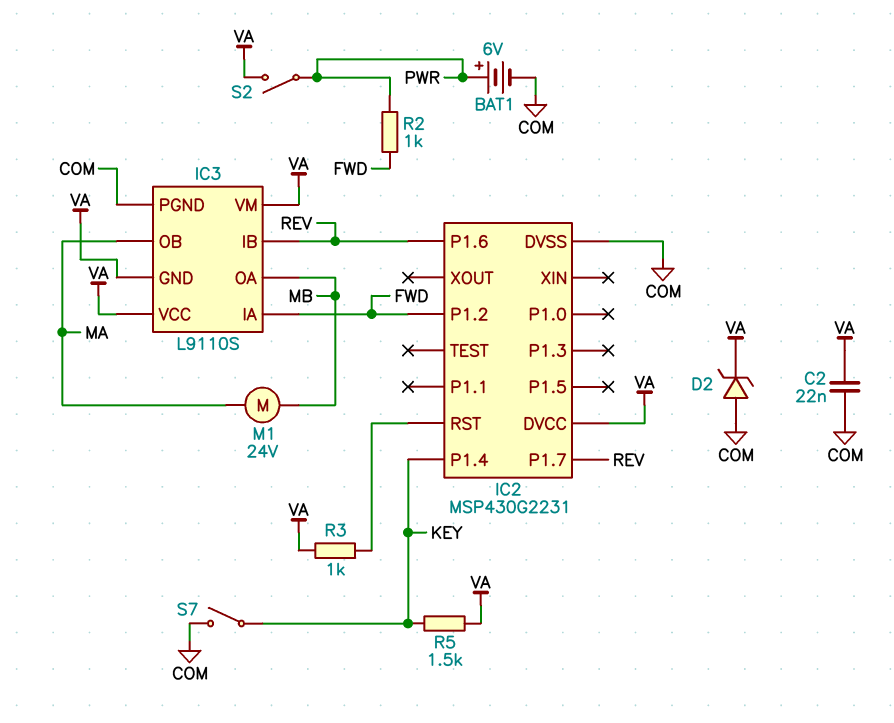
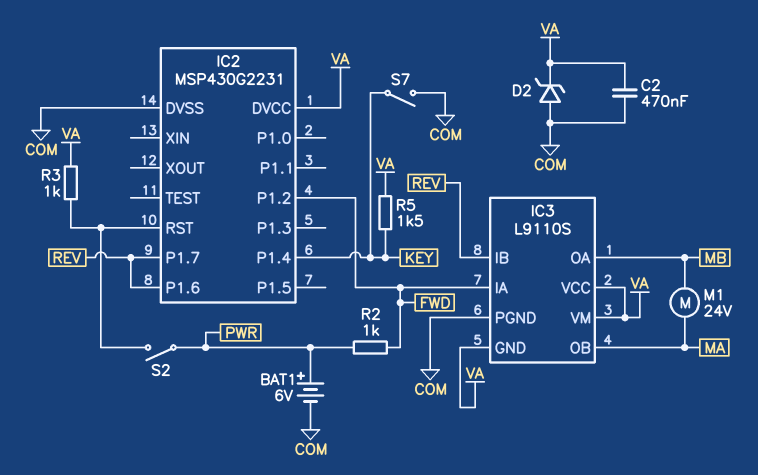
C2: 22nF (COM, VA) -> 470nF (COM, VA)
S2: switch (PWR, VA) -> switch (IC2/RST, PWR)

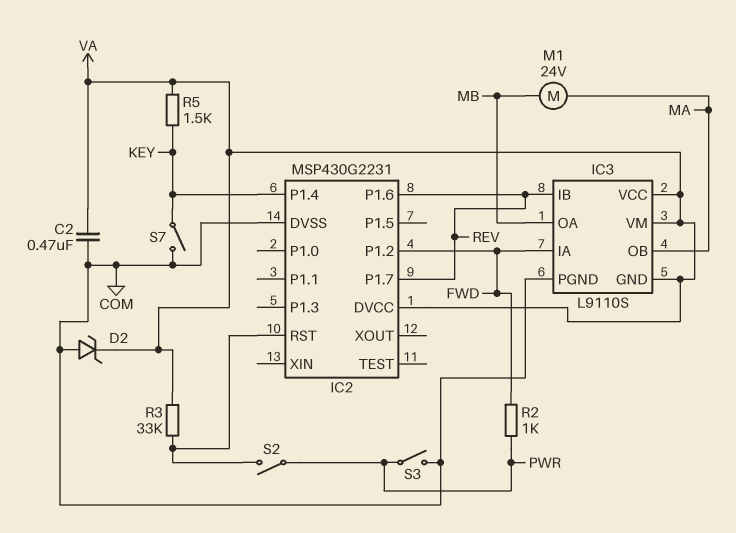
BAT1: 6V (plus PWR, minus COM) -> none
R3: 1k (IC2/RST, VA) -> 33k (IC2/RST, VA)
S3: none -> switch (COM, PWR)

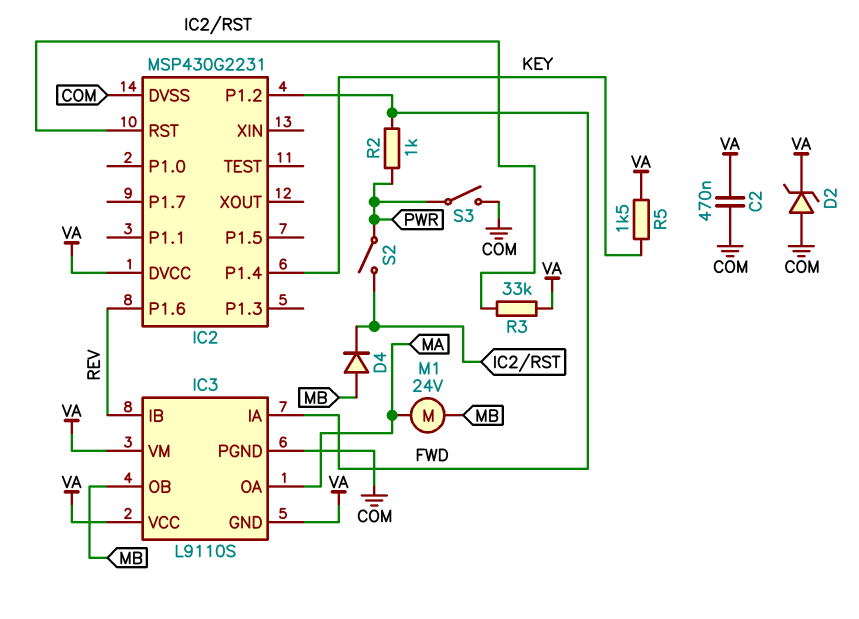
D4: none -> diode (A MB, K IC2/RST)
IC2 pin P1.7: REV -> none
IC3 pin OA: MB -> MA
IC3 pin OB: MA -> MB
S7: switch (COM, KEY) -> none

